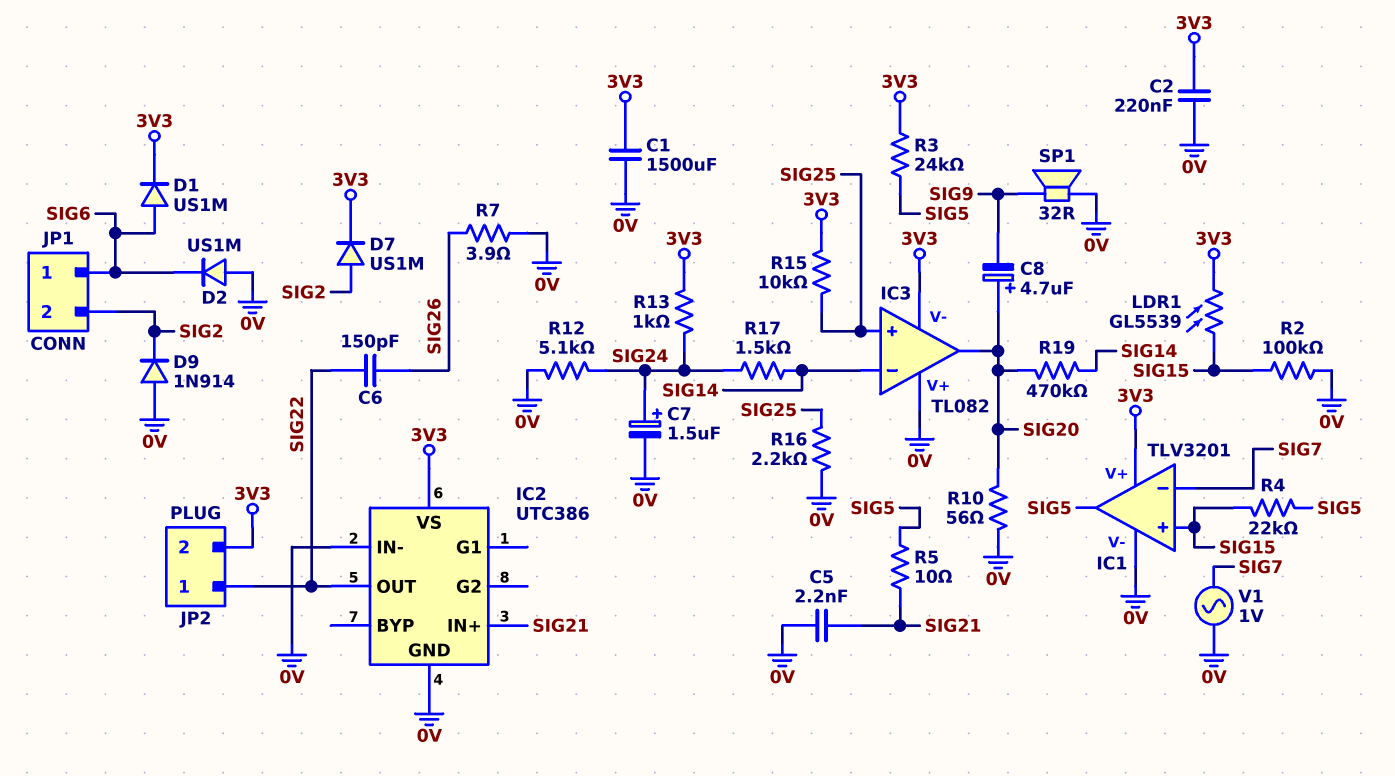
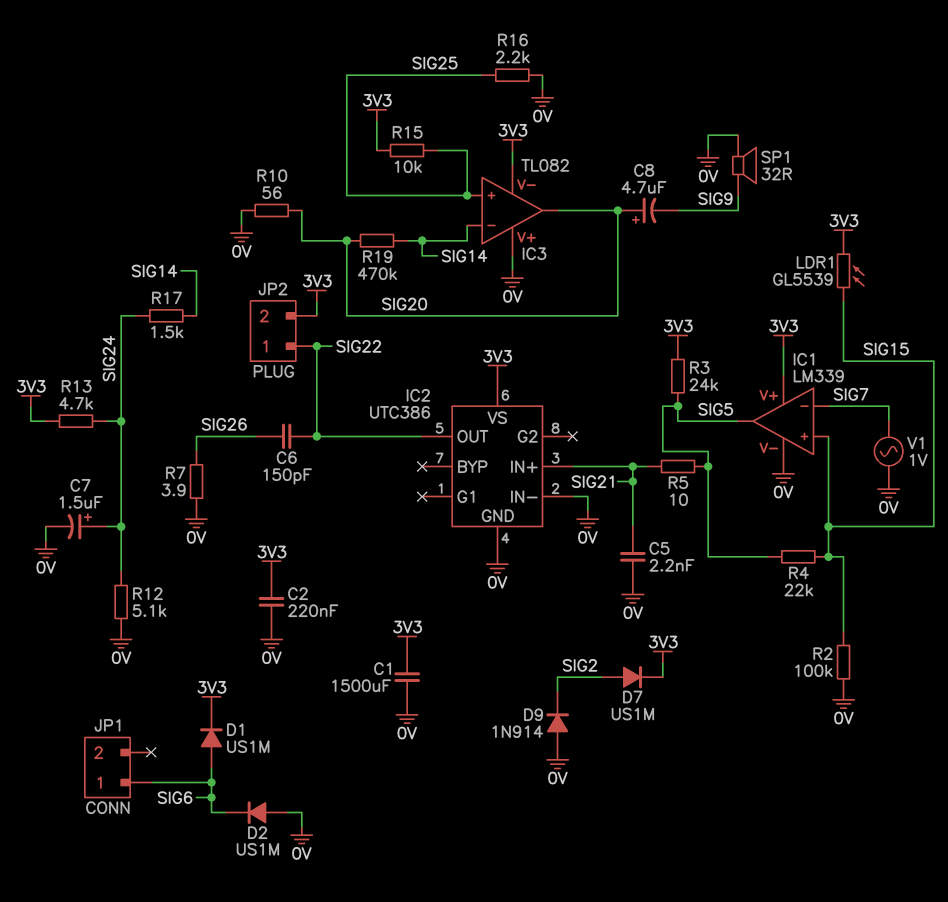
IC1: TLV3201 -> LM339
JP1 pin 2: SIG2 -> none
R13: 1k (3V3, SIG24) -> 4.7k (3V3, SIG24)

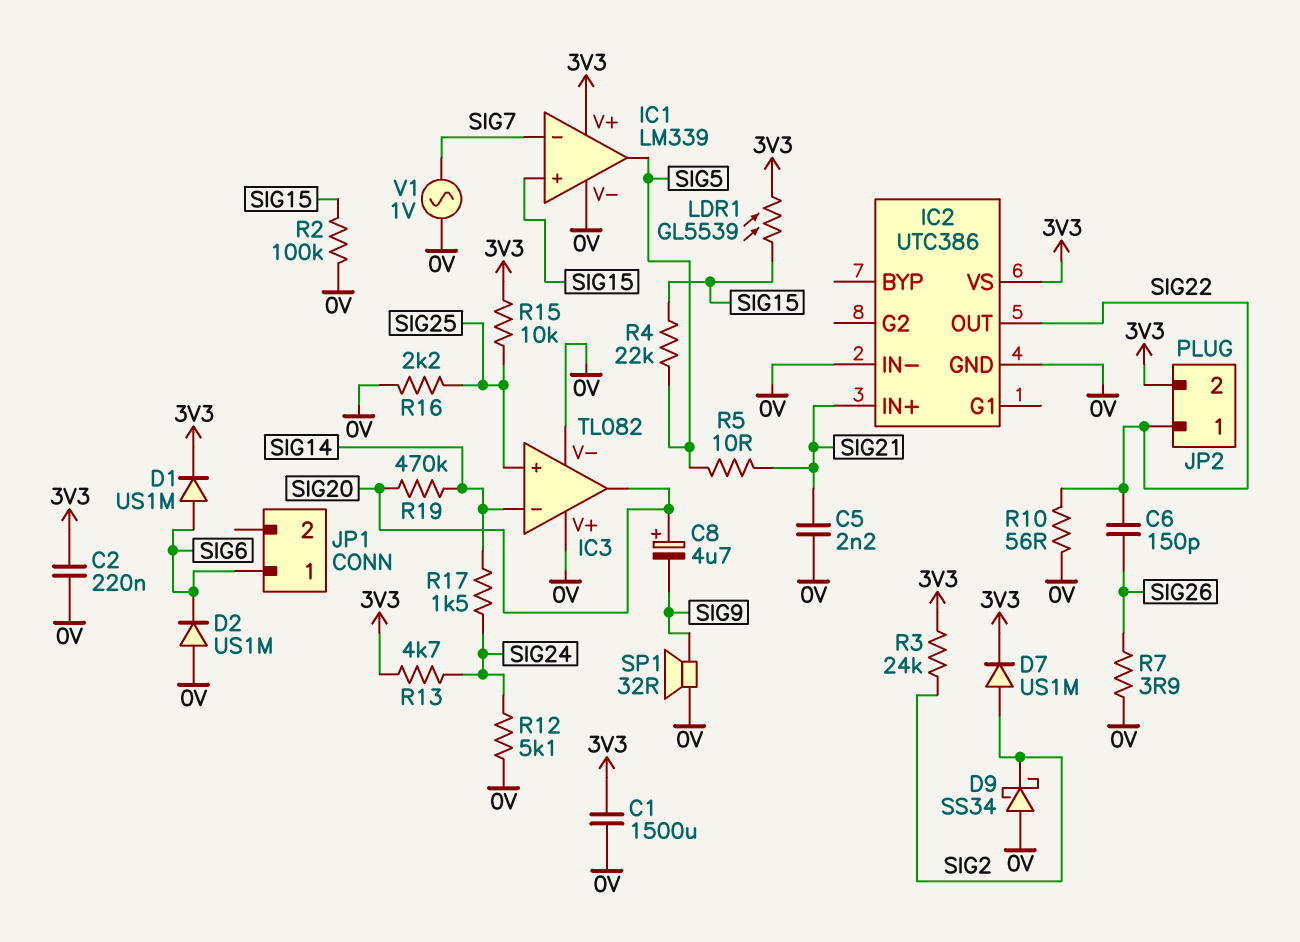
C7: 1.5uF (plus SIG24, minus 0V) -> none
D9: diode 1N914 (A 0V, K SIG2) -> schottky SS34 (A 0V, K SIG2)
IC3 pin V-: 3V3 -> 0V
R3: 24k (3V3, SIG5) -> 24k (3V3, SIG2)
R10: 56 (0V, SIG20) -> 56 (0V, SIG22)

